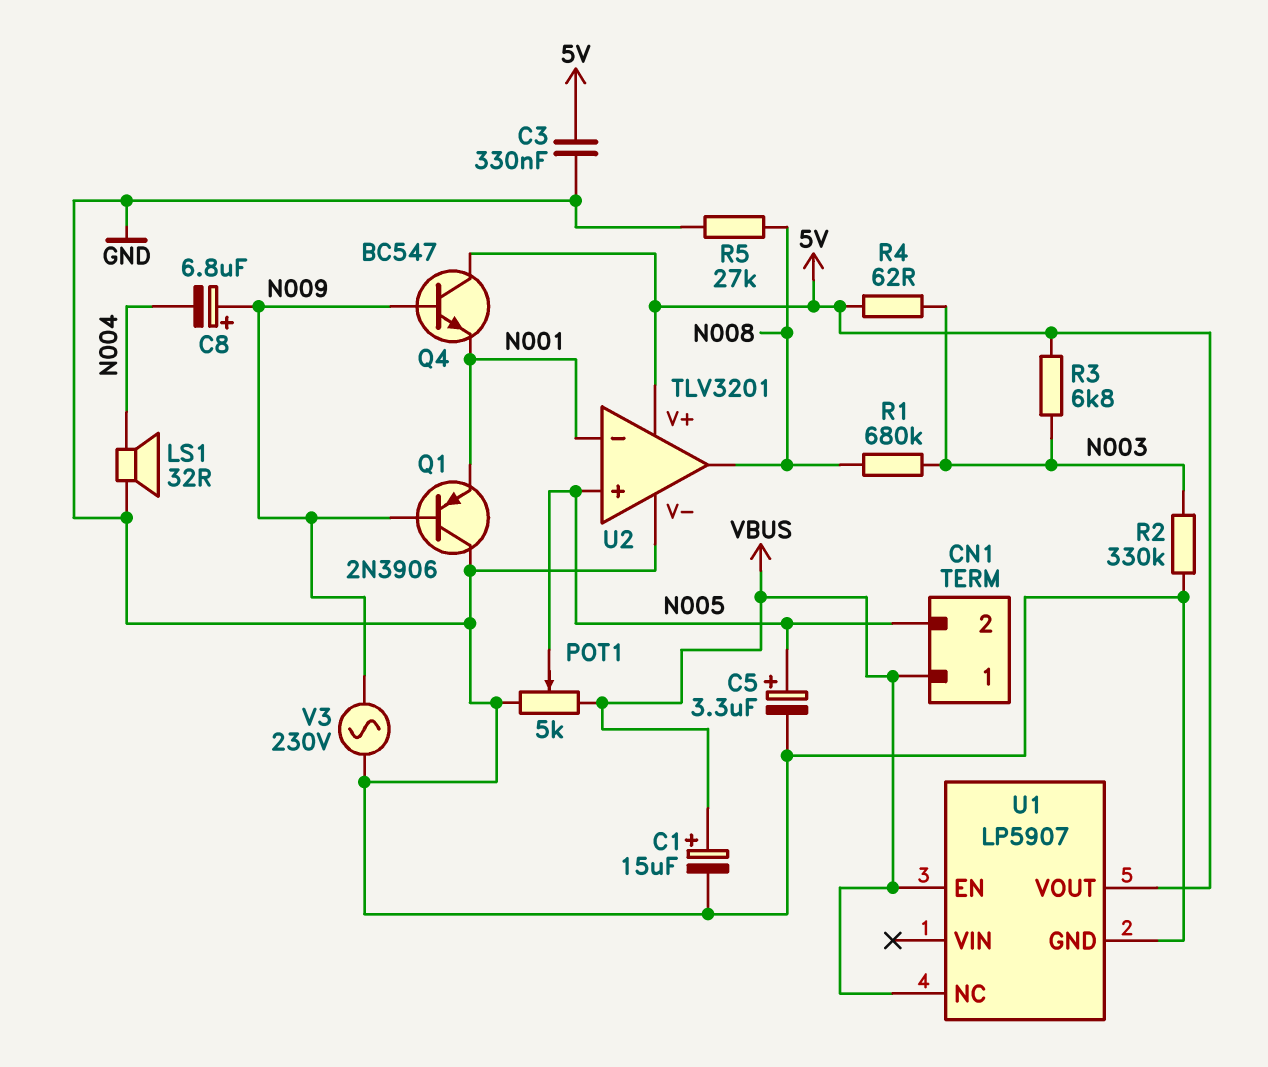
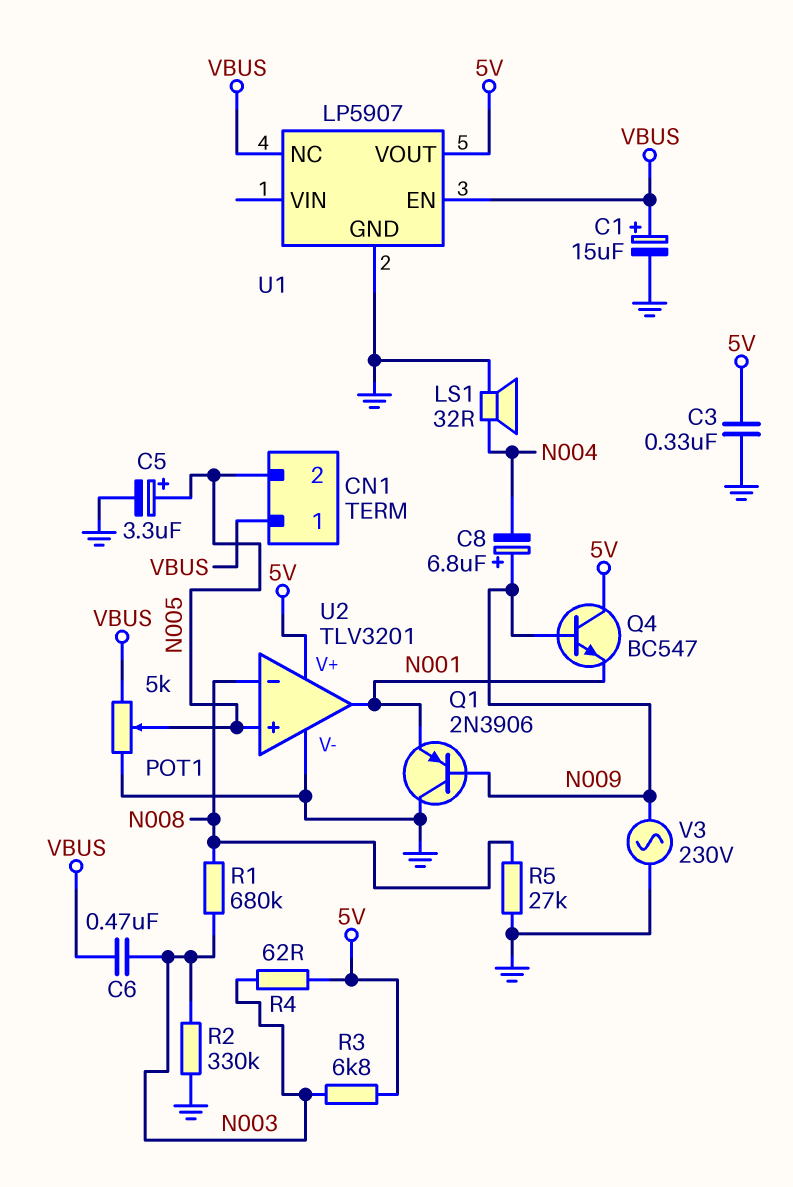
C6: none -> 470nF (N003, VBUS)
U2 pin in-: N001 -> N008
U2 pin out: N008 -> N001

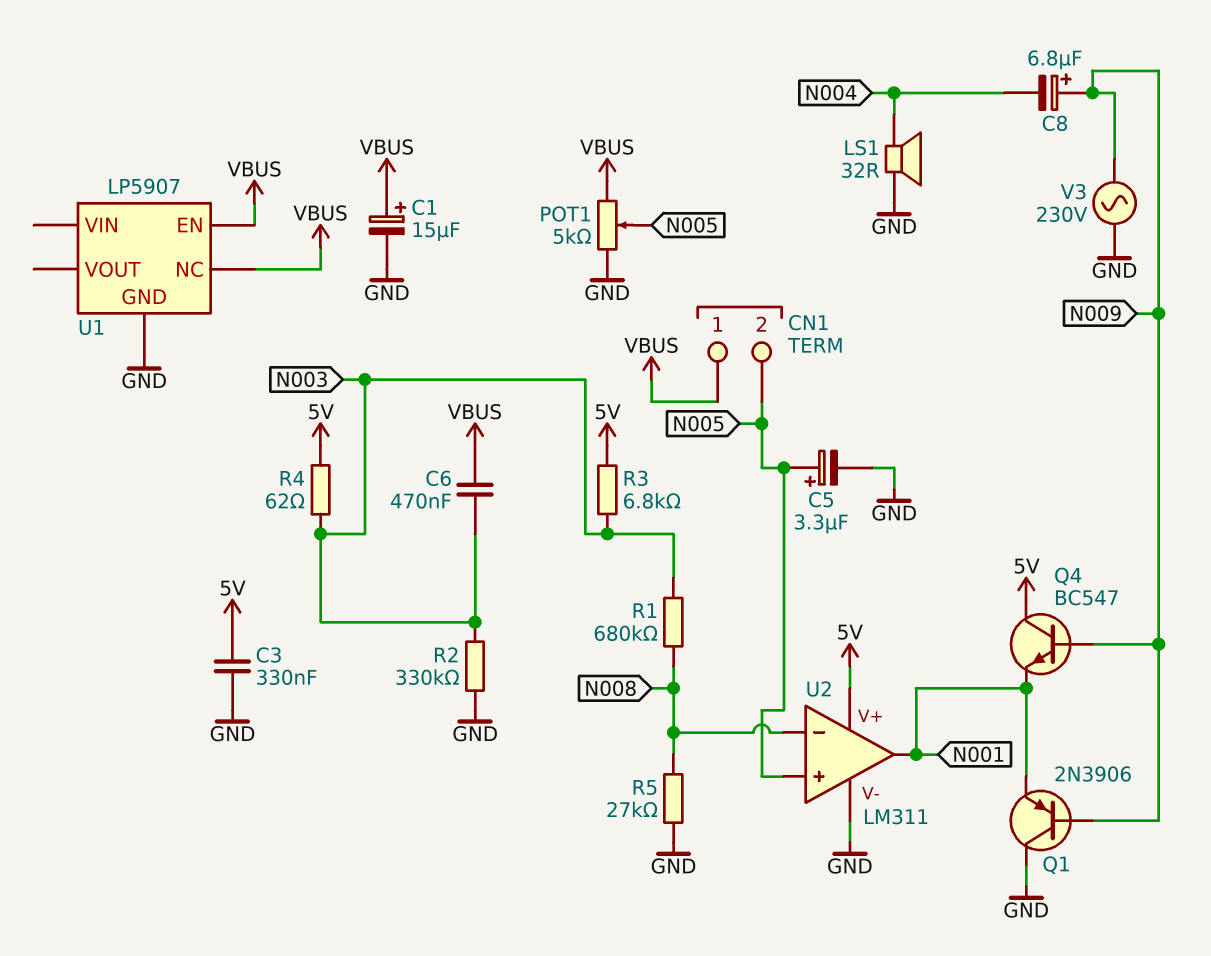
U1 pin VOUT: 5V -> none
U2: TLV3201 -> LM311

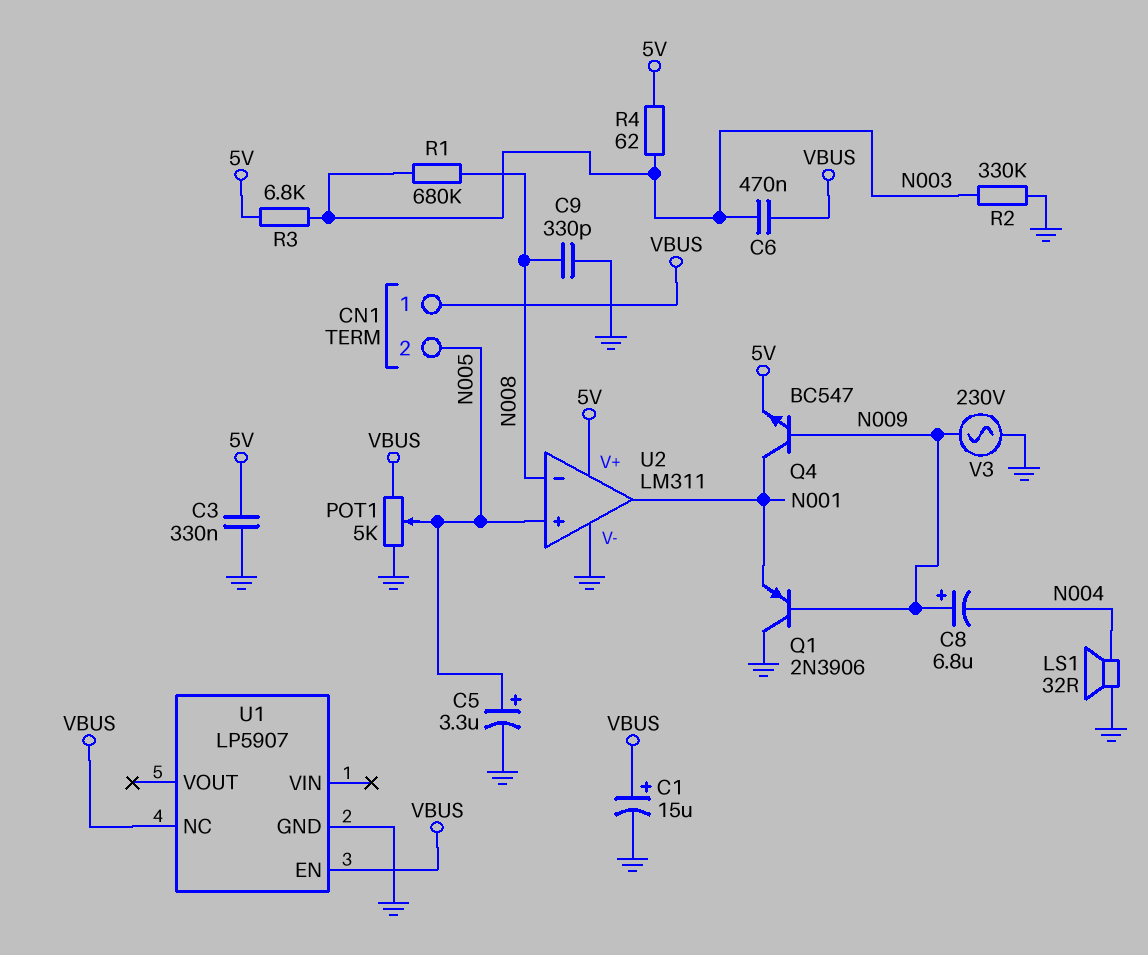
C9: none -> 330pF (GND, N008)
Q4: NPN BC547 (B N009, C 5V, E N001) -> NPN BC547 (B N009, C N001, E 5V)
R5: 27k (GND, N008) -> none

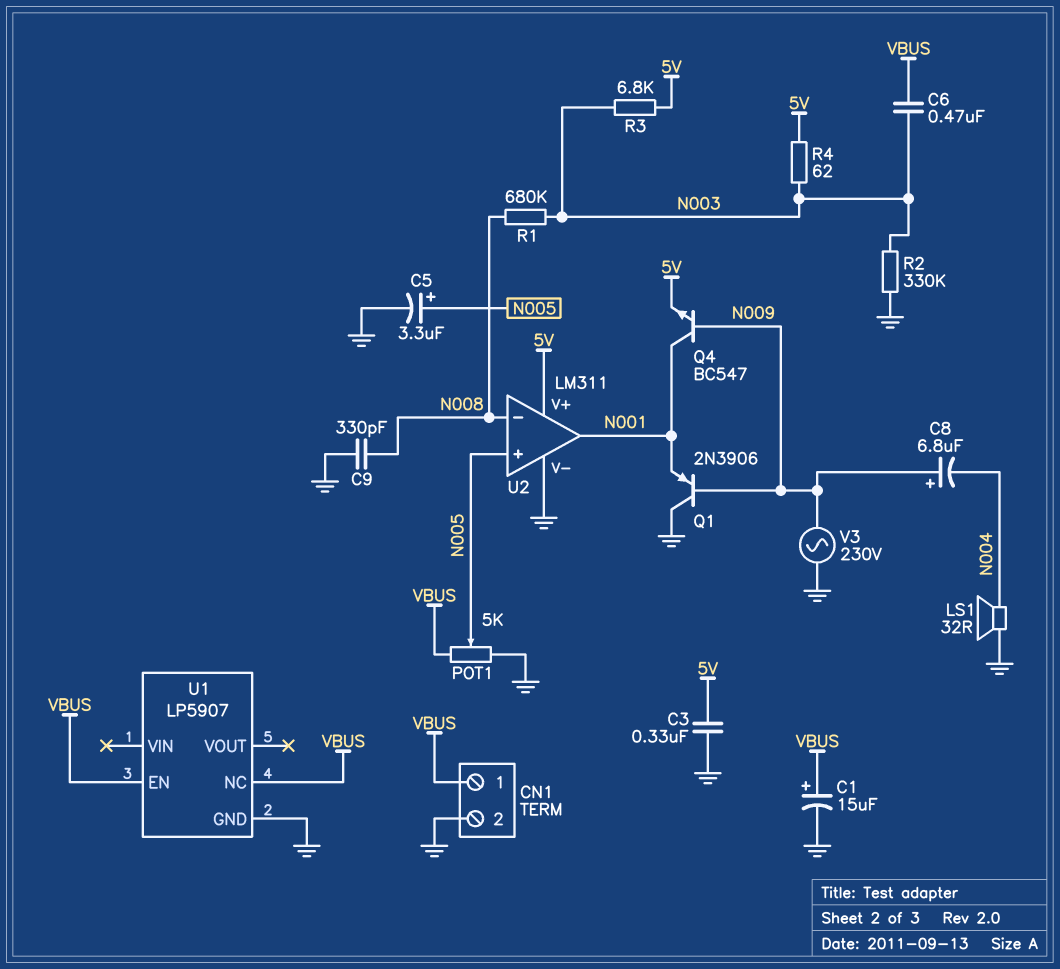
CN1 pin 2: N005 -> GND

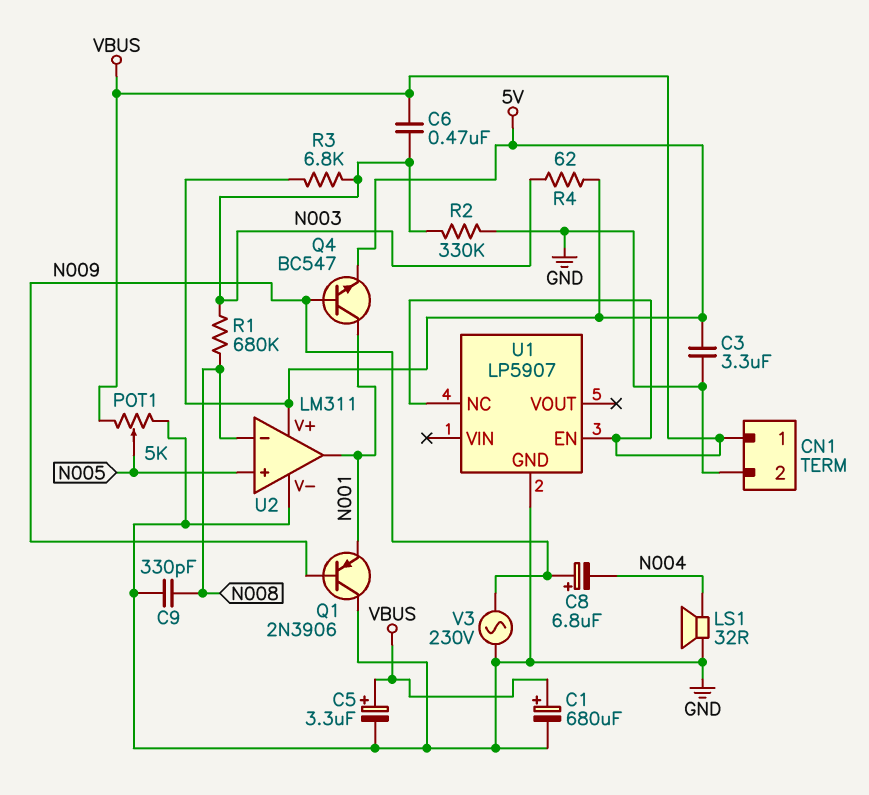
C1: 15uF (plus VBUS, minus GND) -> 680uF (plus VBUS, minus GND)
C3: 330nF (5V, GND) -> 3.3uF (5V, GND)
C5: 3.3uF (plus N005, minus GND) -> 3.3uF (plus VBUS, minus GND)

